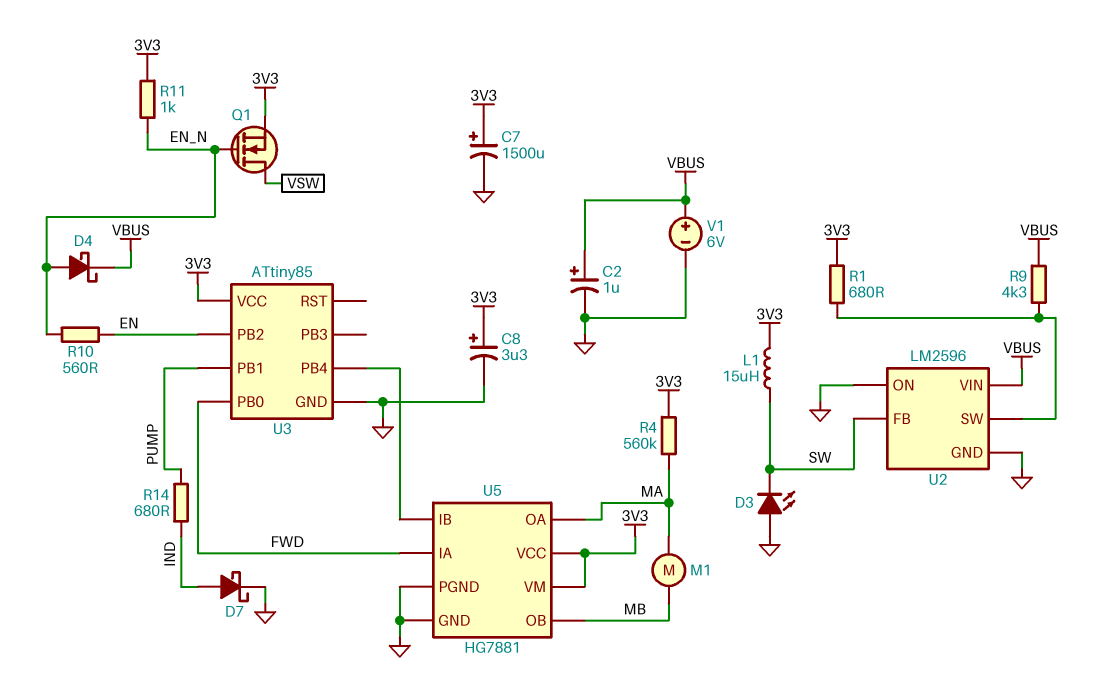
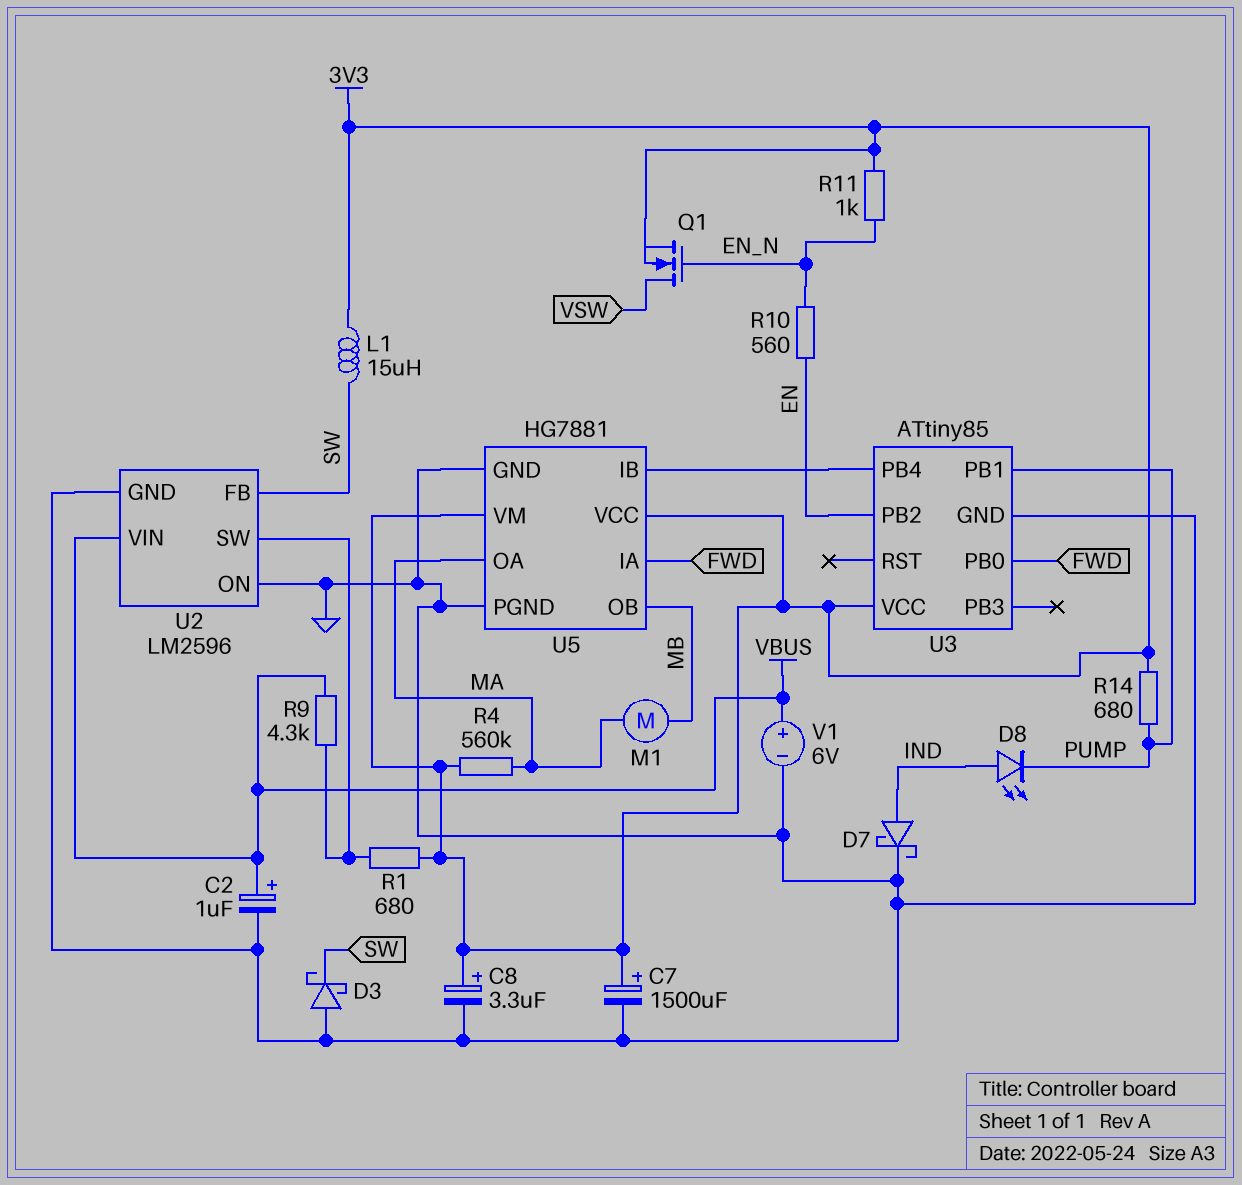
D3: LED (A GND, K SW) -> schottky (A GND, K SW)
D4: schottky (A EN_N, K VBUS) -> none
D8: none -> LED (A IND, K PUMP)
R14: 680 (IND, PUMP) -> 680 (3V3, PUMP)

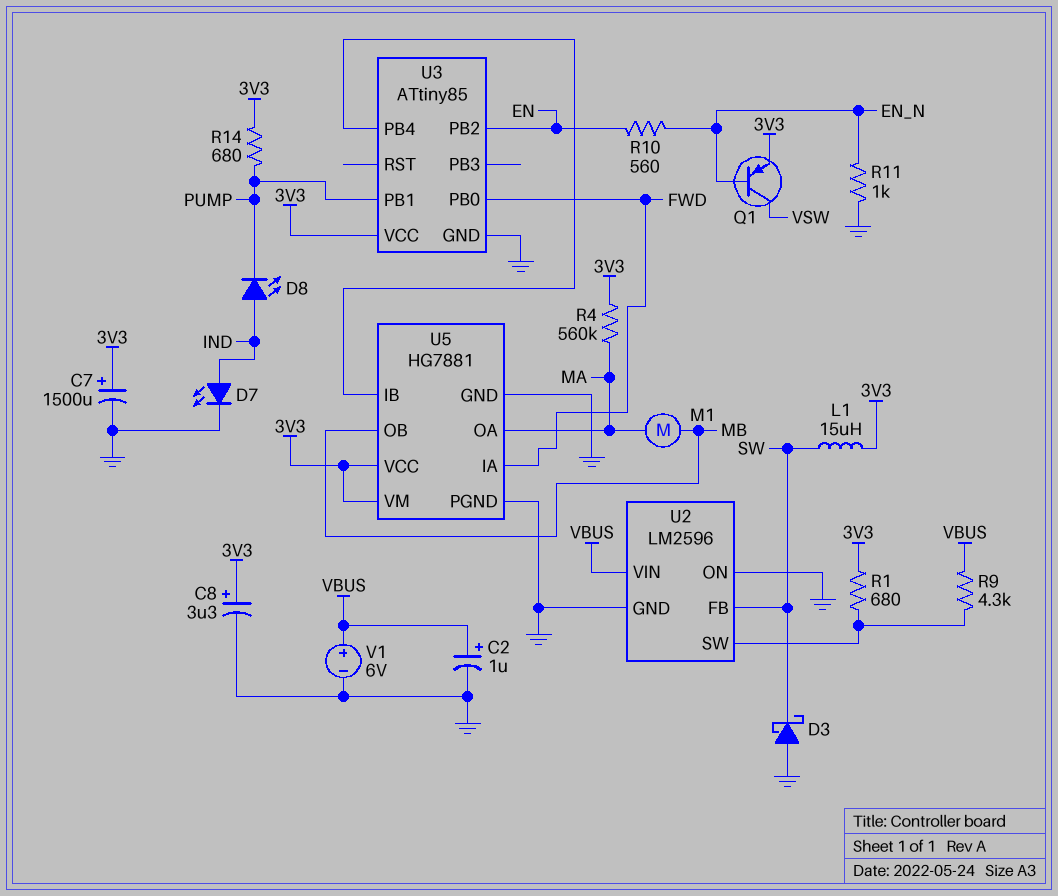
D7: schottky (A IND, K GND) -> LED (A IND, K GND)
Q1: NMOS (G EN_N, D VSW, S 3V3) -> PNP (B EN_N, C VSW, E 3V3)
R11: 1k (3V3, EN_N) -> 1k (EN_N, GND)

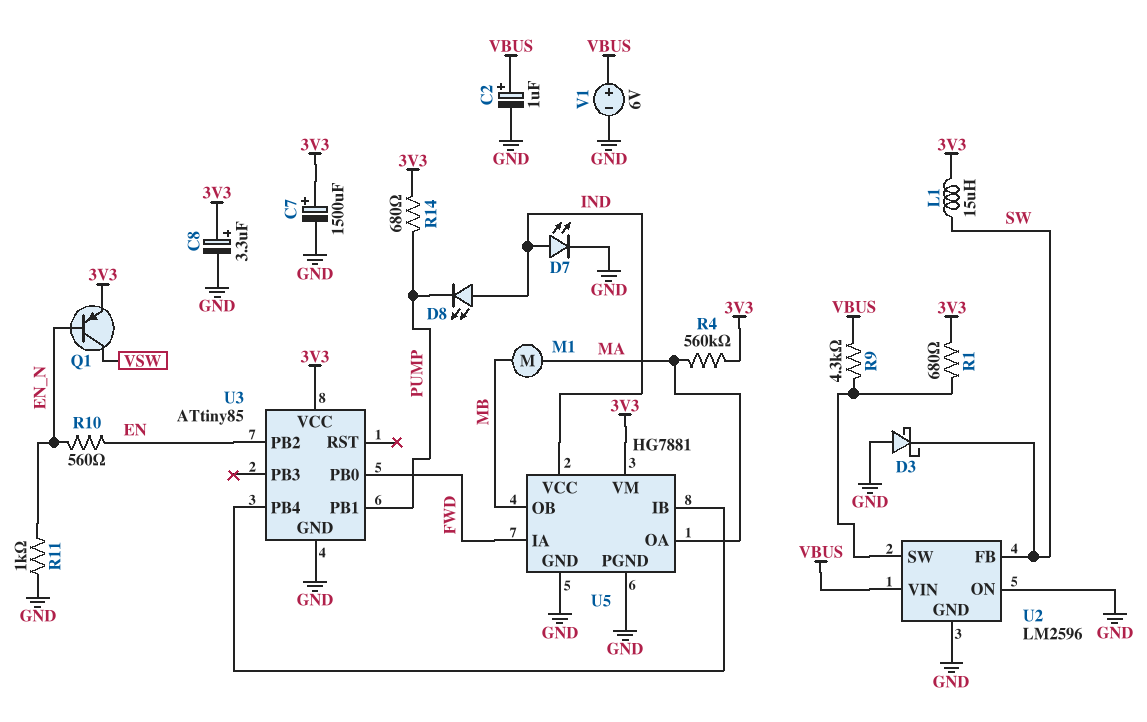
U5 pin VCC: 3V3 -> IND

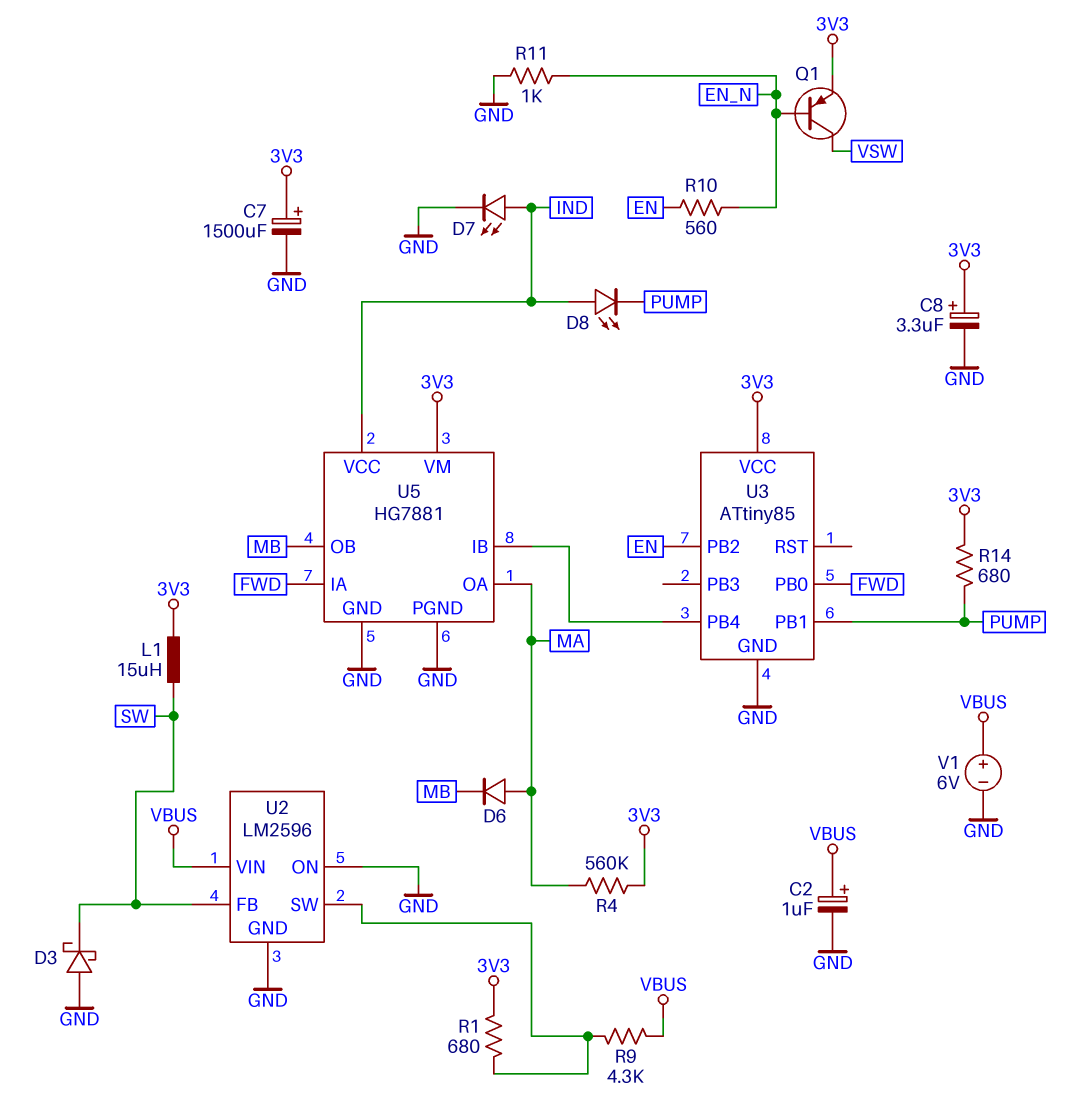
D6: none -> diode (A MA, K MB)
M1: motor (MA, MB) -> none

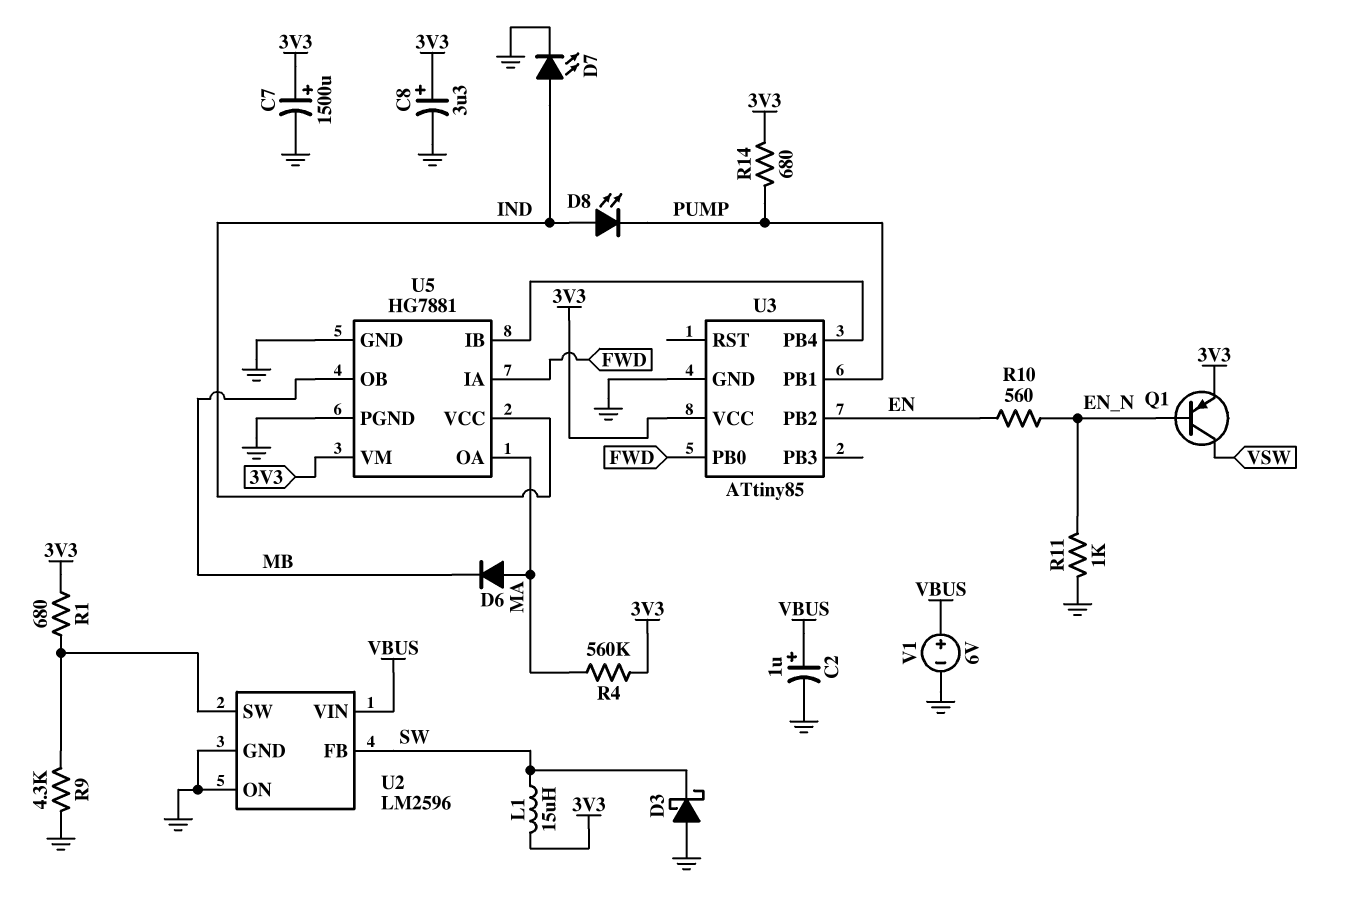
R9: 4.3k (U2/SW, VBUS) -> 4.3k (GND, U2/SW)

